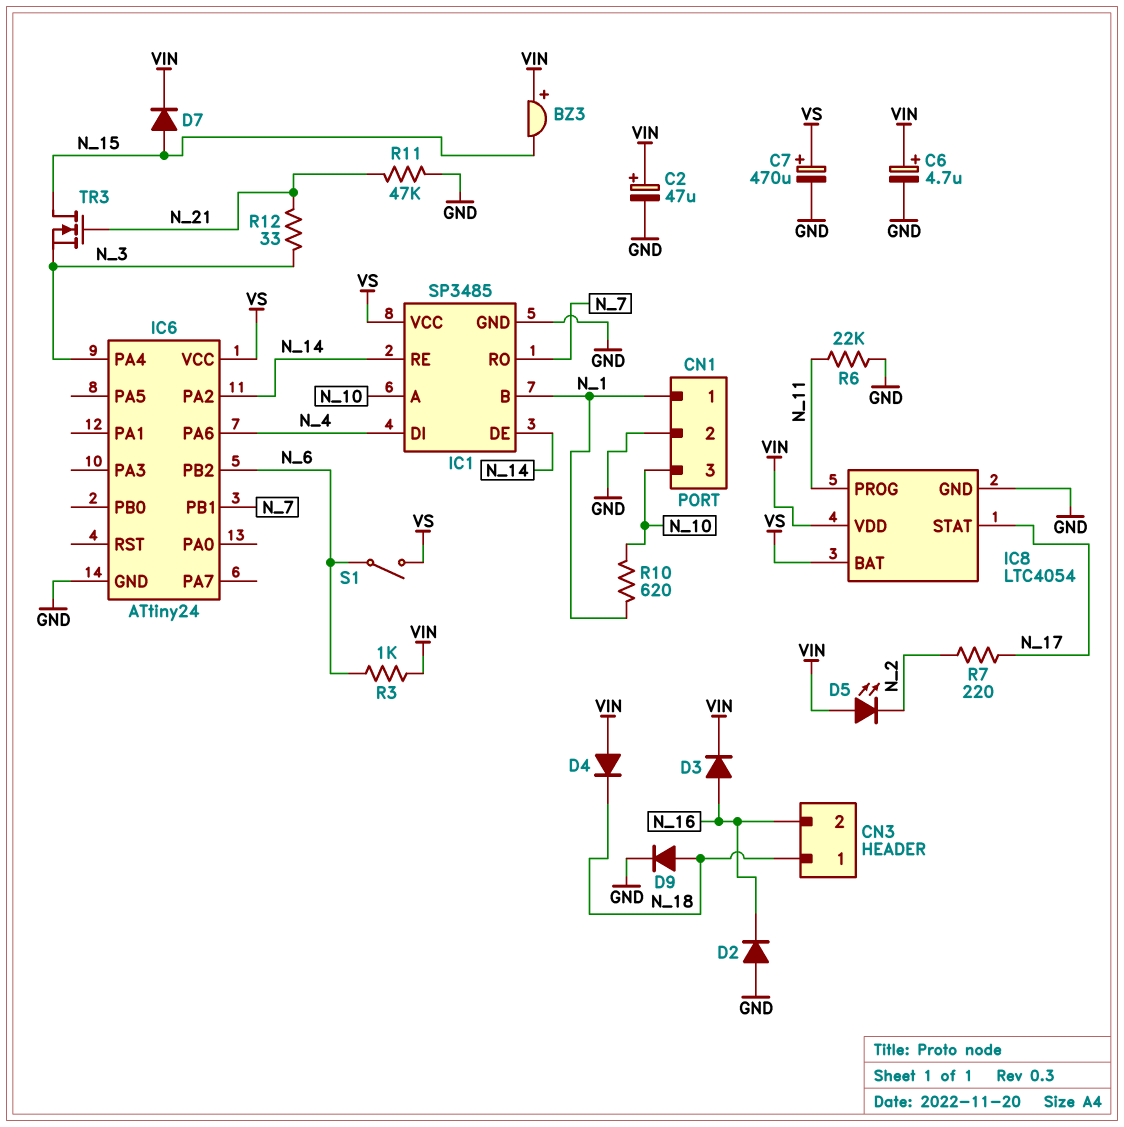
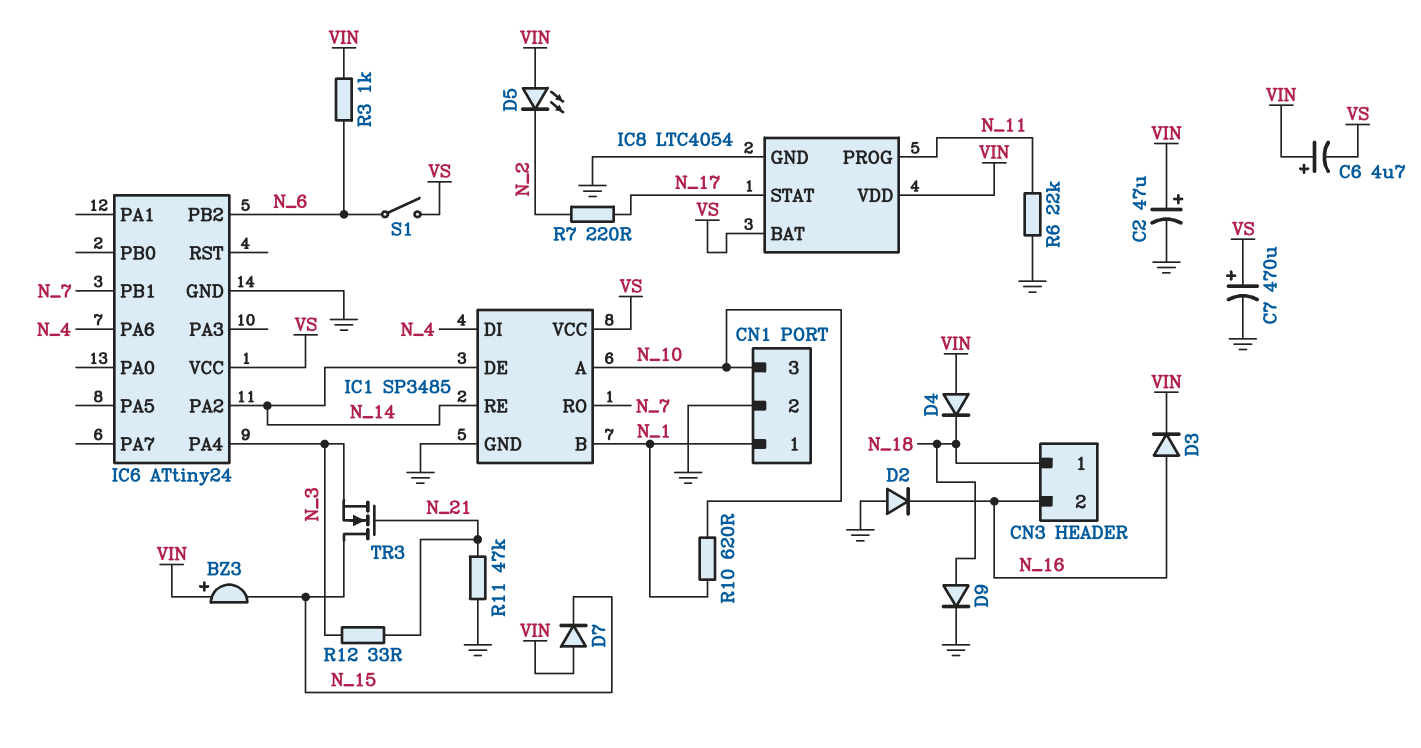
C6: 4.7uF (plus VIN, minus GND) -> 4.7uF (plus VIN, minus VS)
D7: diode (A N_15, K VIN) -> diode (A VIN, K N_15)

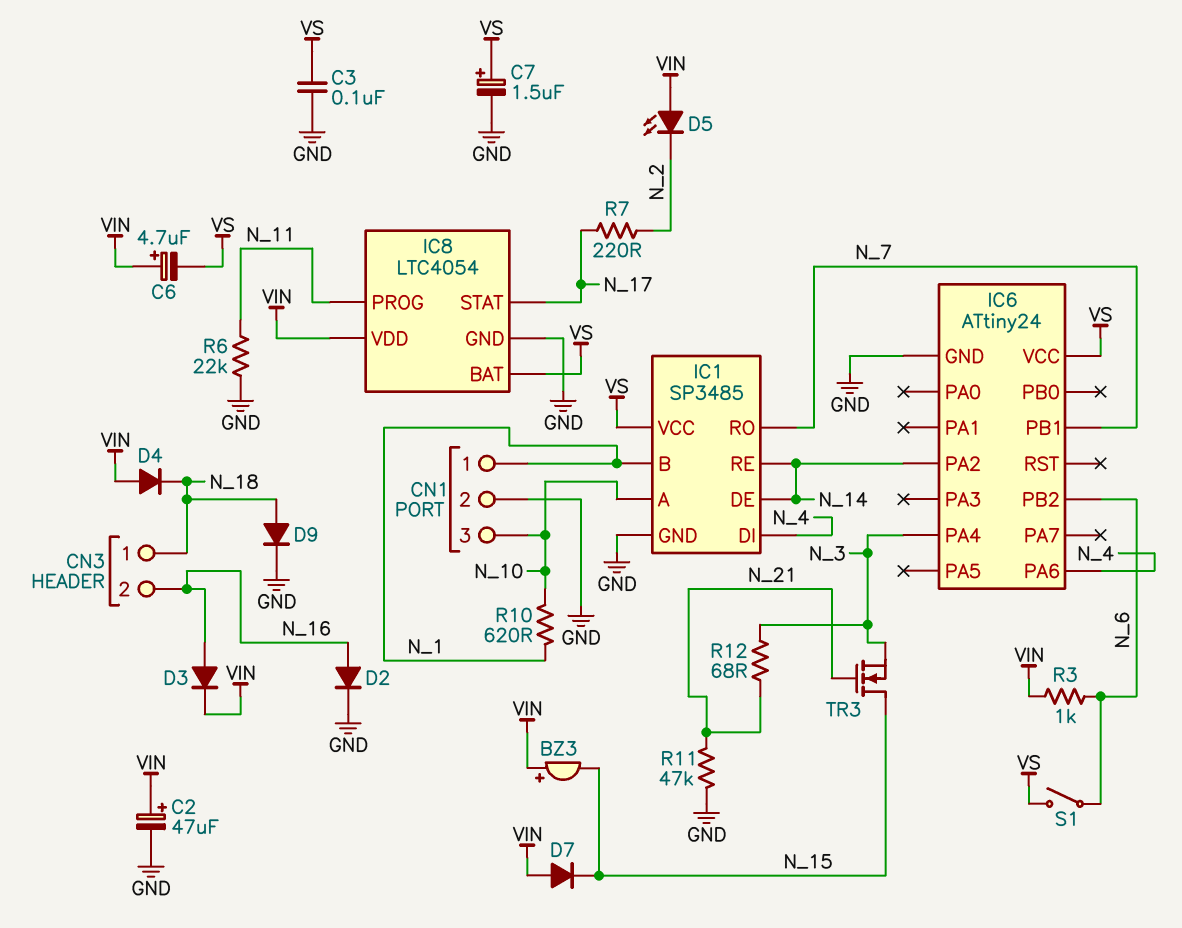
C3: none -> 100nF (GND, VS)
C7: 470uF (plus VS, minus GND) -> 1.5uF (plus VS, minus GND)
D2: diode (A GND, K N_16) -> diode (A N_16, K GND)
R12: 33 (N_3, N_21) -> 68 (N_3, N_21)

